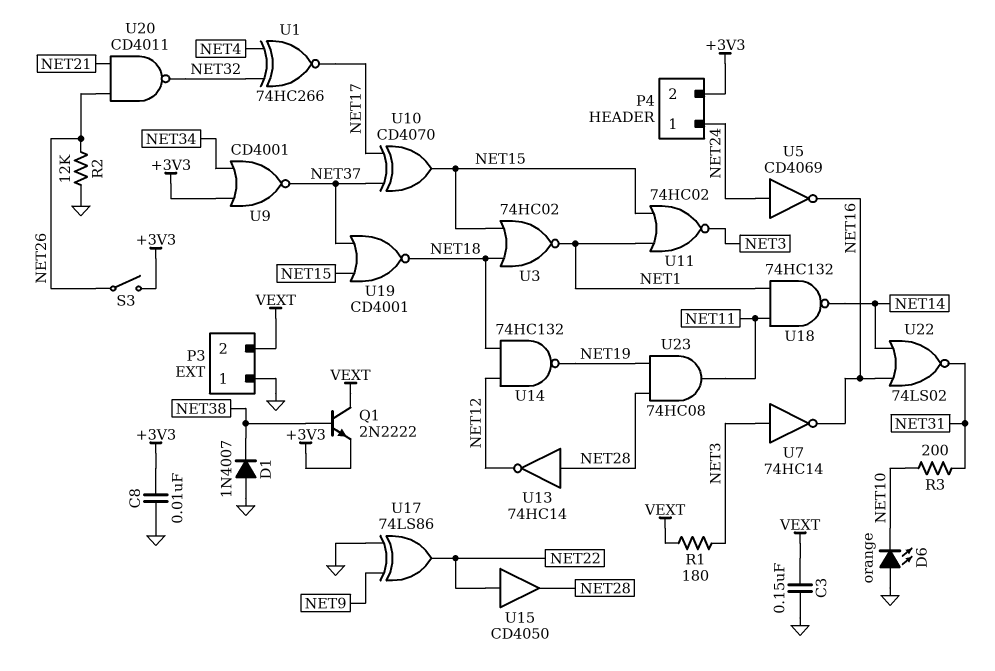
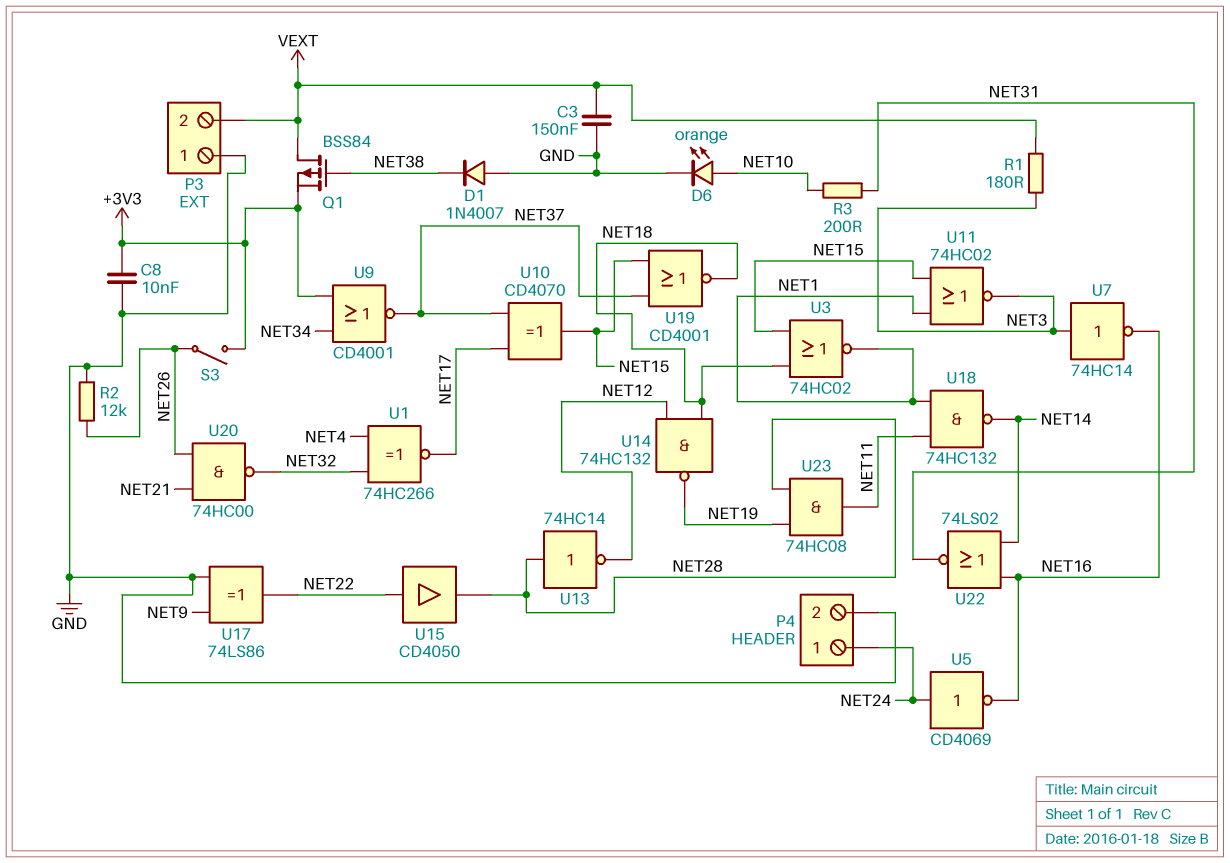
D6: LED orange (A GND, K NET10) -> LED orange (A NET10, K GND)
P4 pin 2: +3V3 -> GND
Q1: NPN 2N2222 (B NET38, C VEXT, E +3V3) -> PMOS BSS84 (G NET38, D VEXT, S +3V3)
U20: NAND CD4011 (in NET21, in NET26, out NET32) -> NAND 74HC00 (in NET21, in NET26, out NET32)

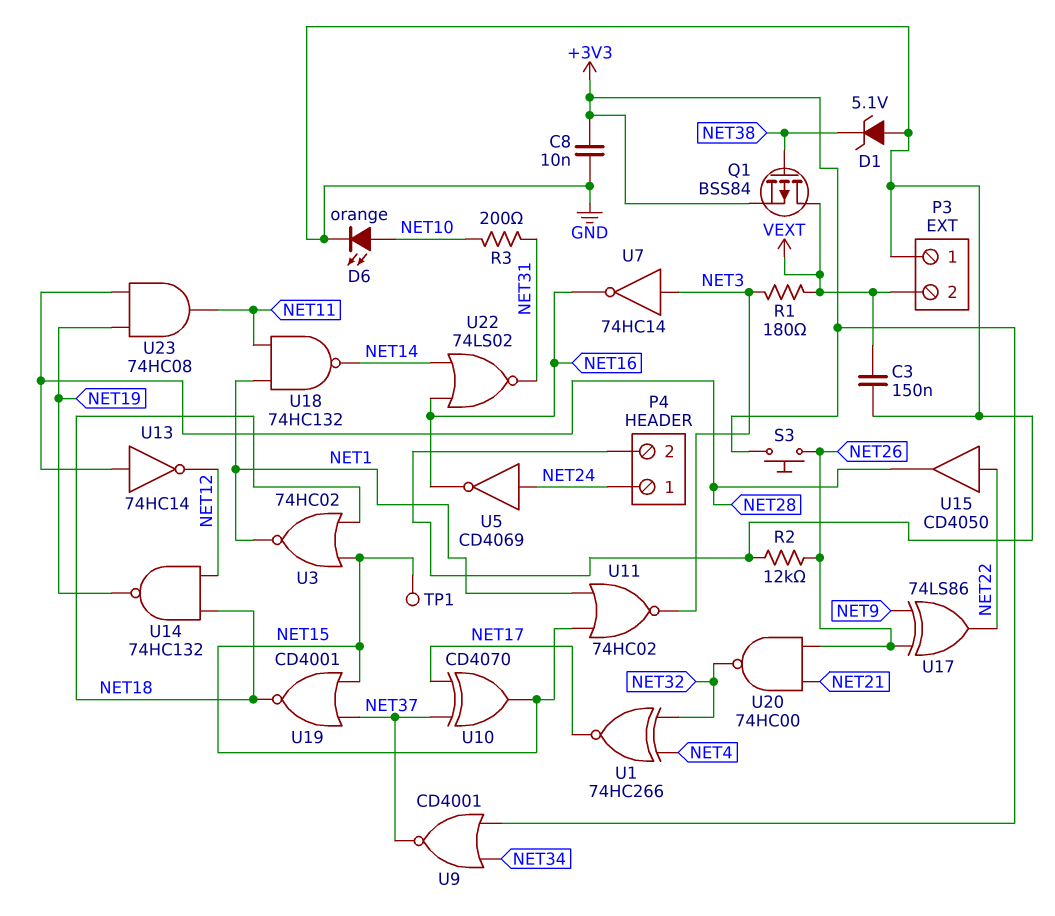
D1: diode 1N4007 (A GND, K NET38) -> zener 5.1V (A GND, K NET38)
S3: switch (+3V3, NET26) -> button (+3V3, NET26)
TP1: none -> test point (NET15)
U17: XOR 74LS86 (in GND, in NET9, out NET22) -> XOR 74LS86 (in NET9, in NET26, out NET22)

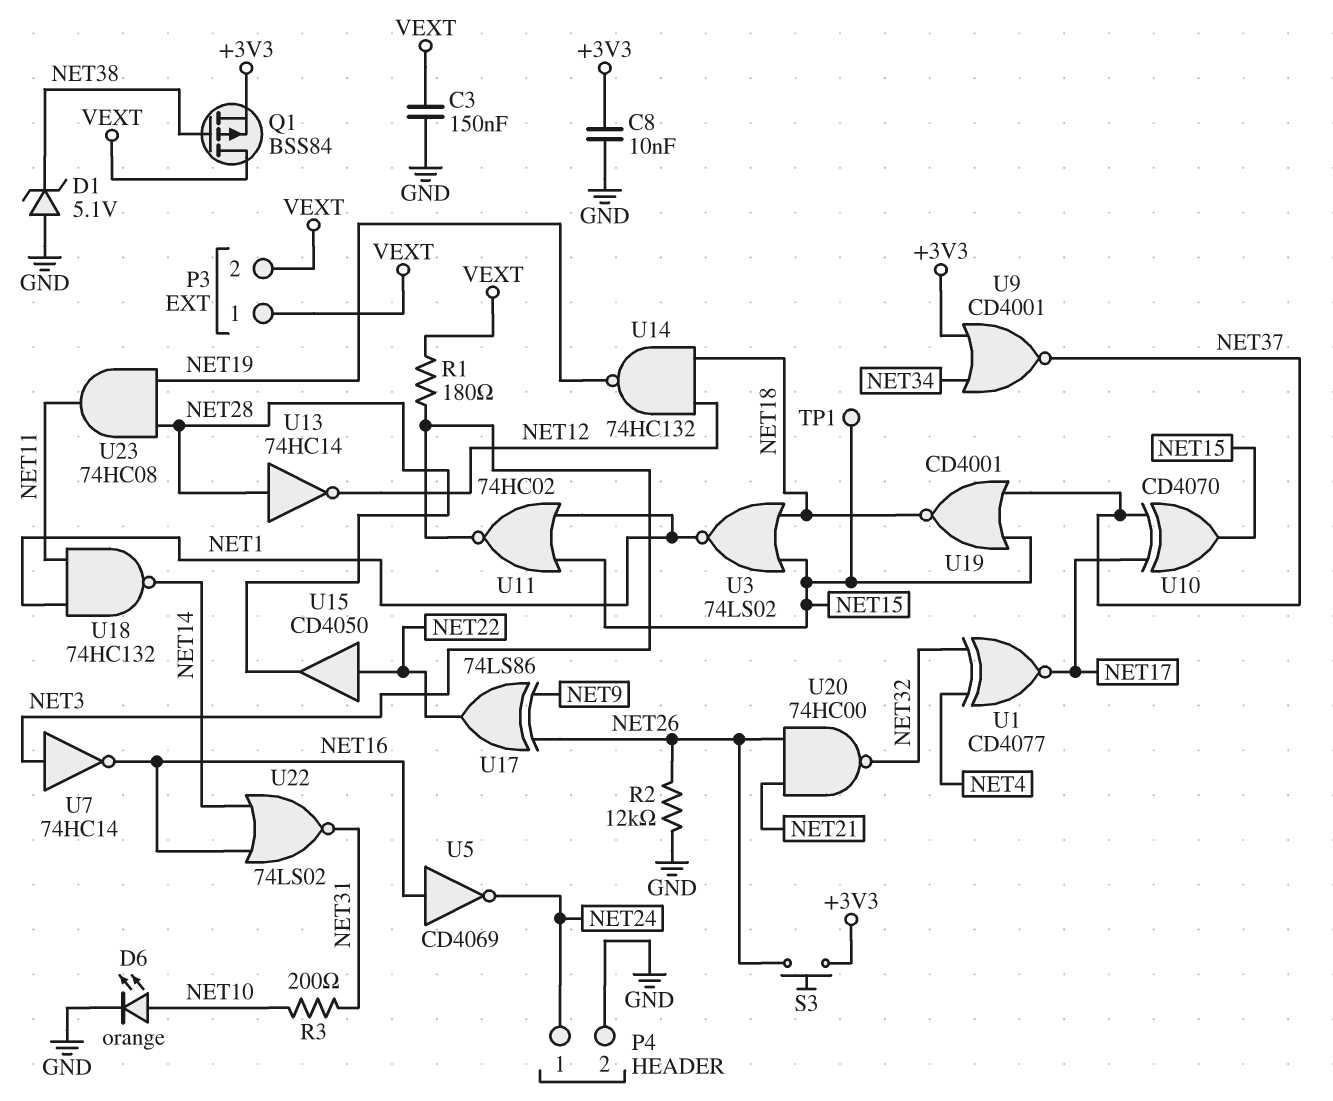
P3 pin 1: GND -> VEXT
U1: XNOR 74HC266 (in NET4, in NET32, out NET17) -> XNOR CD4077 (in NET4, in NET32, out NET17)
U3: NOR 74HC02 (in NET15, in NET18, out NET1) -> NOR 74LS02 (in NET15, in NET18, out NET1)
U5: NOT CD4069 (in NET24, out NET16) -> NOT CD4069 (in NET16, out NET24)

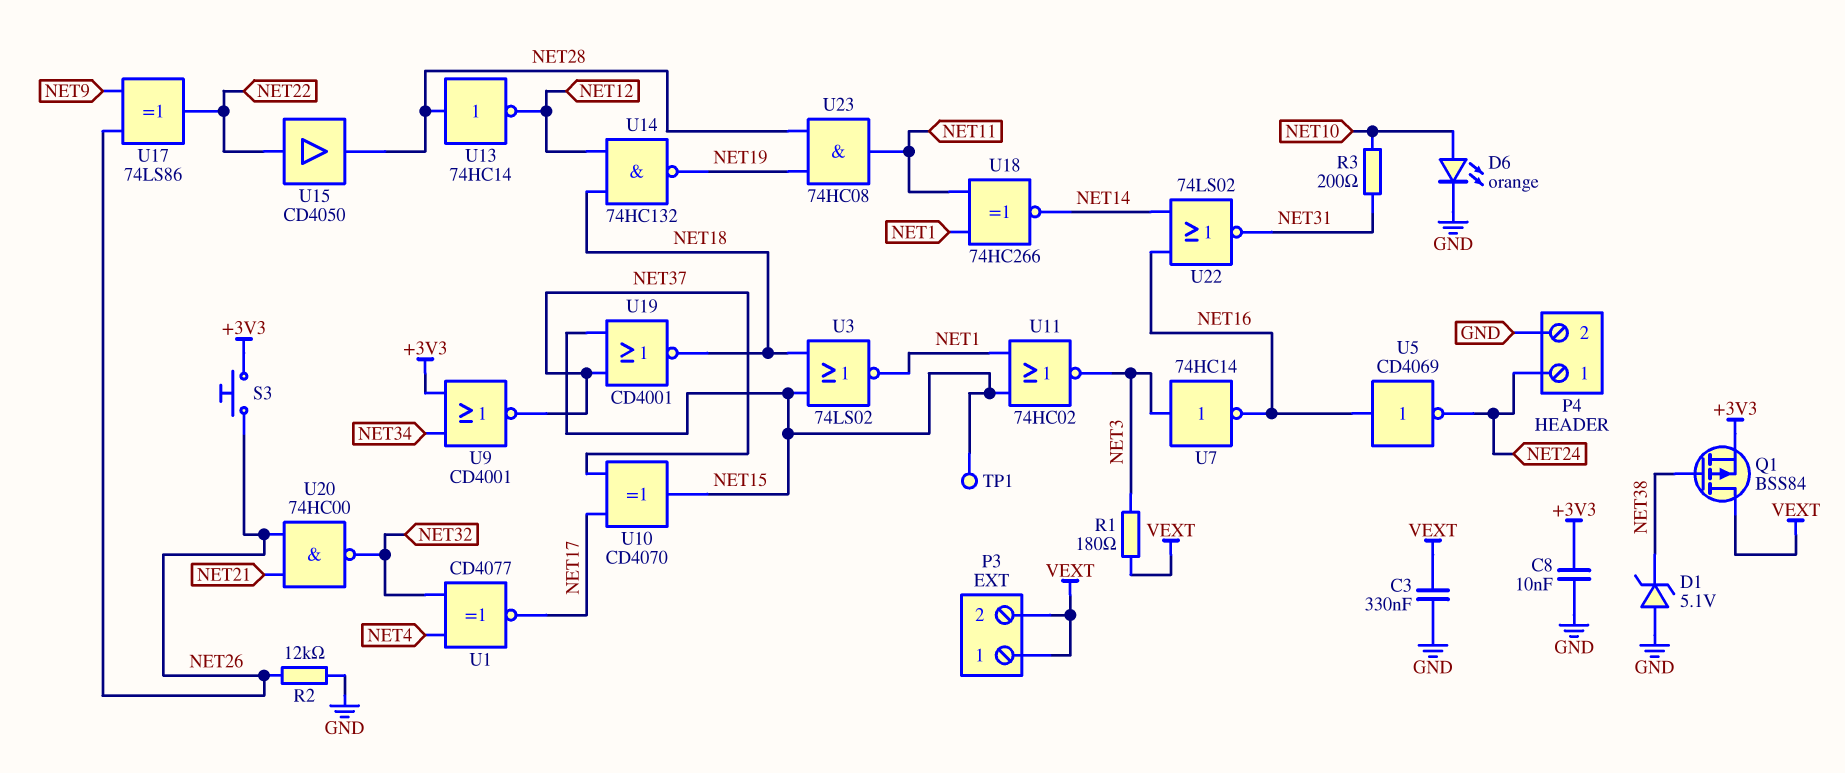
C3: 150nF (GND, VEXT) -> 330nF (GND, VEXT)
U18: NAND 74HC132 (in NET1, in NET11, out NET14) -> XNOR 74HC266 (in NET1, in NET11, out NET14)

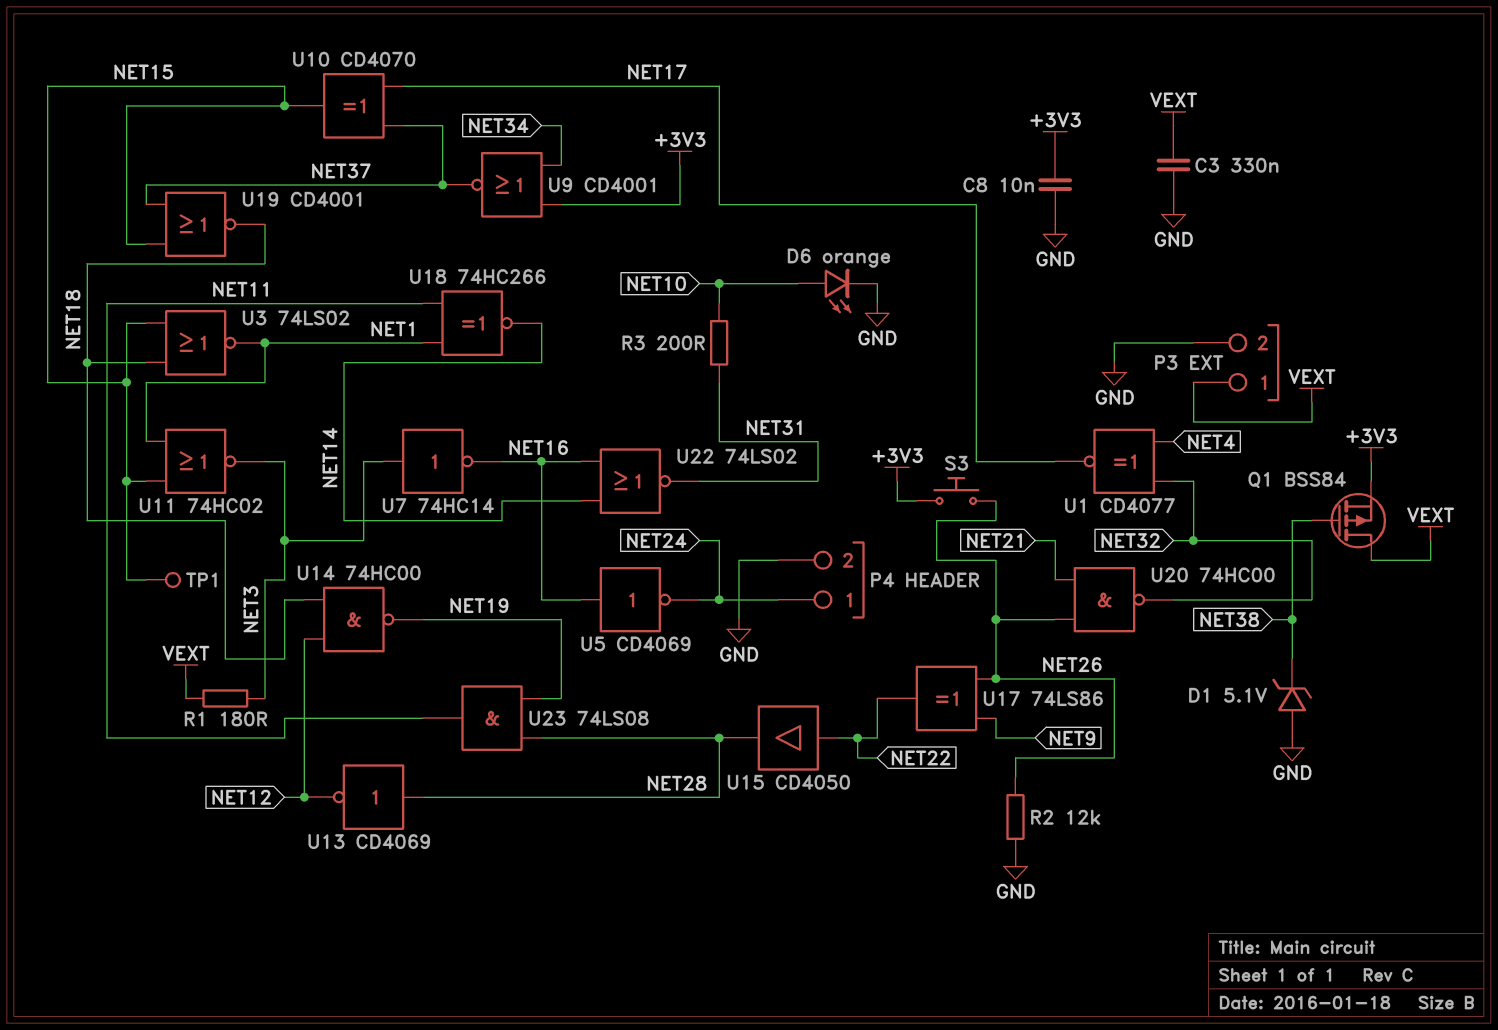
P3 pin 2: VEXT -> GND
U13: NOT 74HC14 (in NET28, out NET12) -> NOT CD4069 (in NET28, out NET12)
U14: NAND 74HC132 (in NET12, in NET18, out NET19) -> NAND 74HC00 (in NET12, in NET18, out NET19)
U23: AND 74HC08 (in NET19, in NET28, out NET11) -> AND 74LS08 (in NET19, in NET28, out NET11)

